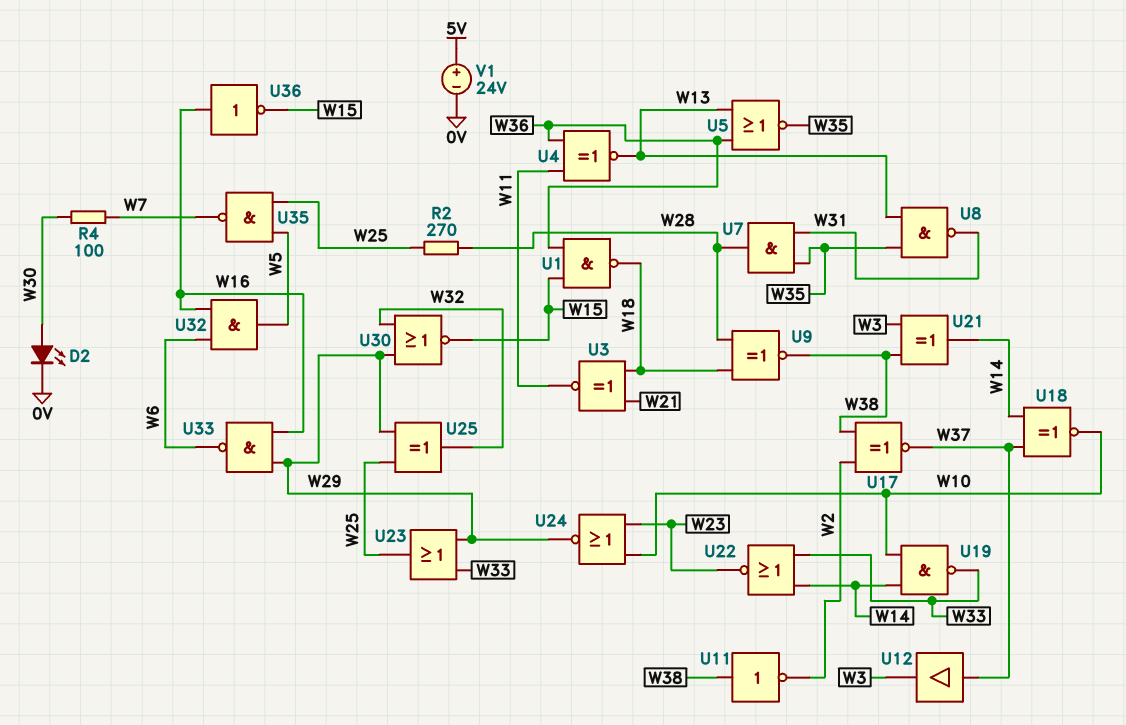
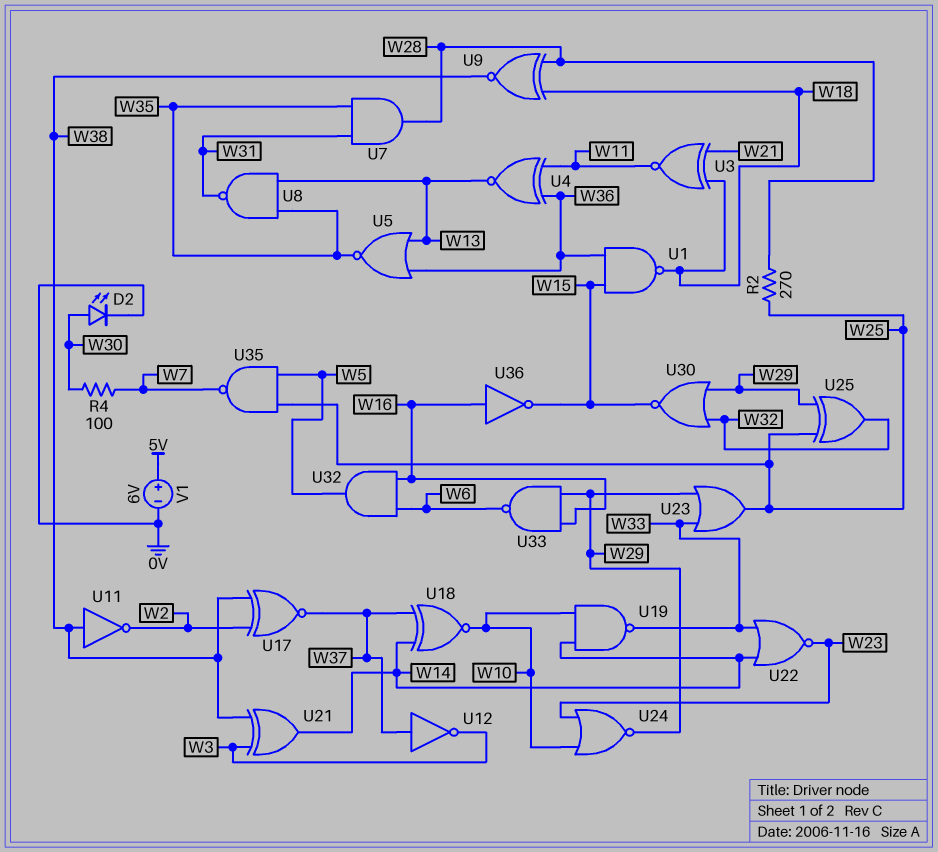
U12: buffer (in W37, out W3) -> NOT (in W37, out W3)
V1: 24V (plus 5V, minus 0V) -> 6V (plus 5V, minus 0V)

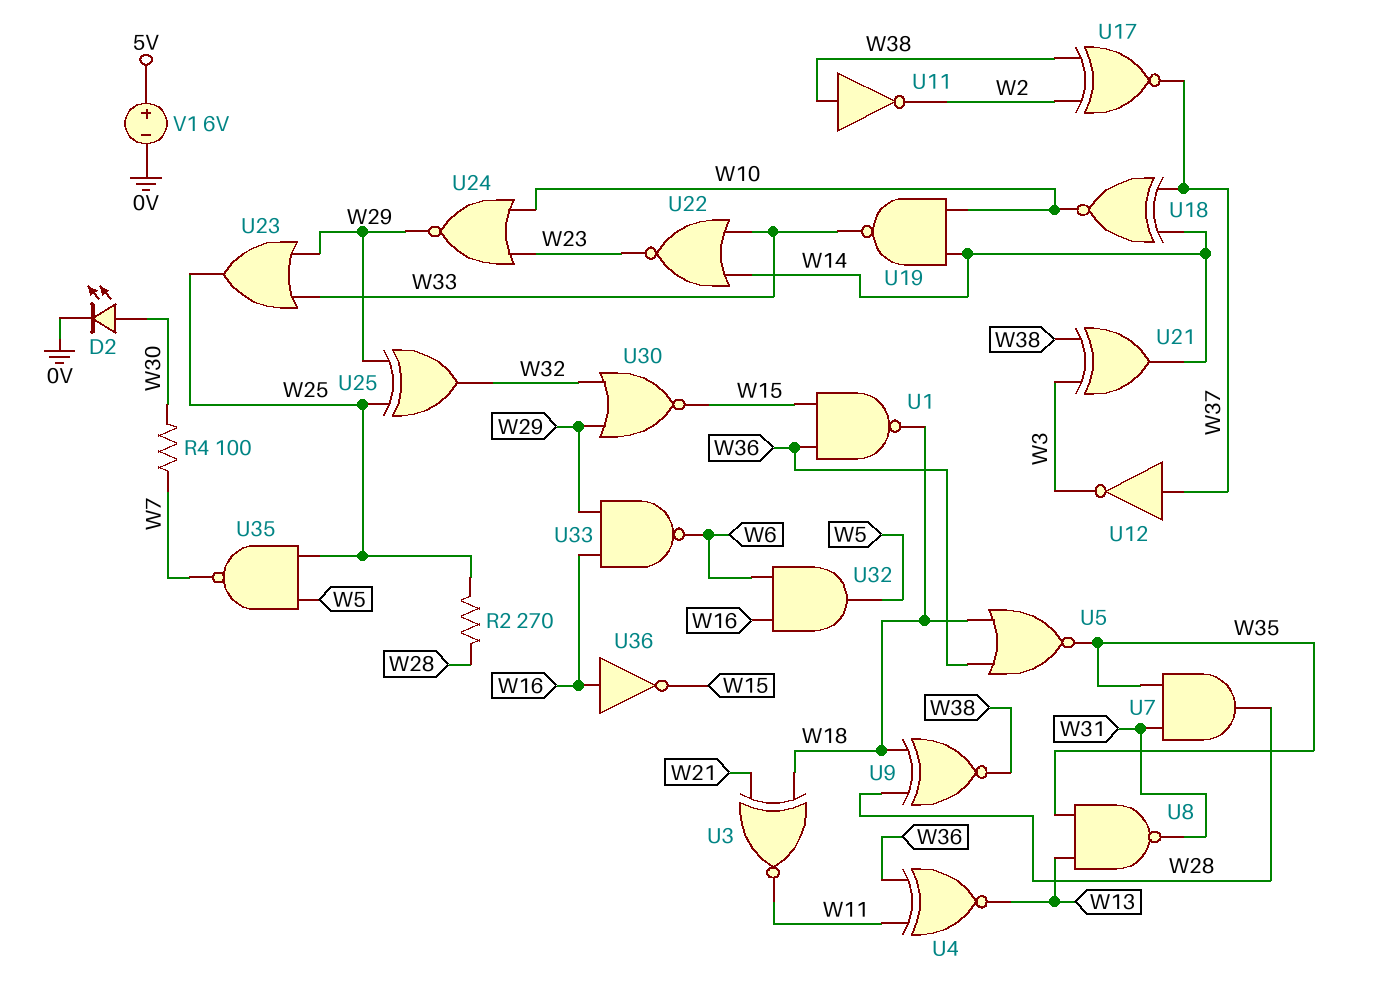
U5: NOR (in W13, in W36, out W35) -> NOR (in W18, in W36, out W35)

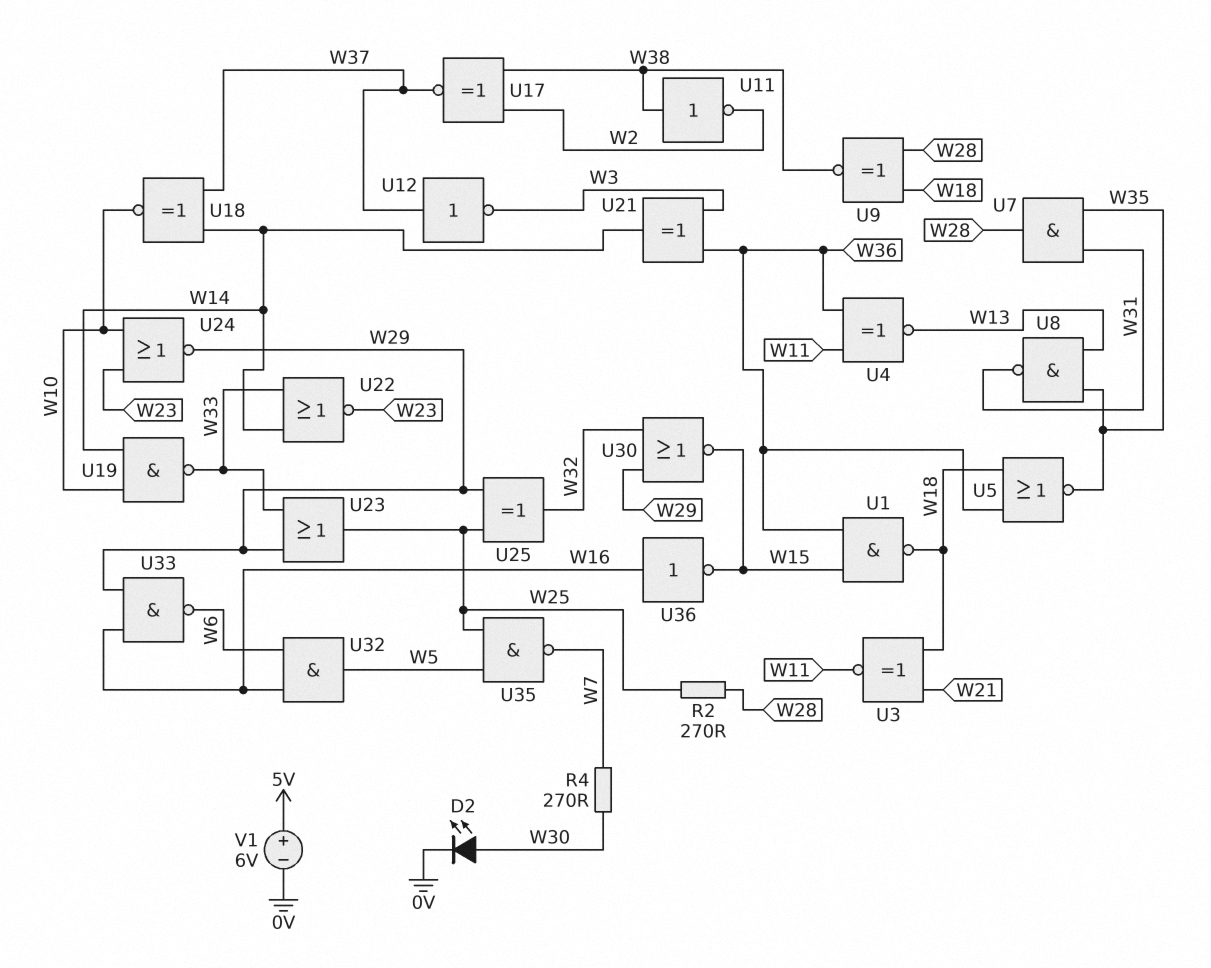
R4: 100 (W7, W30) -> 270 (W7, W30)
U21: XOR (in W3, in W38, out W14) -> XOR (in W3, in W36, out W14)

